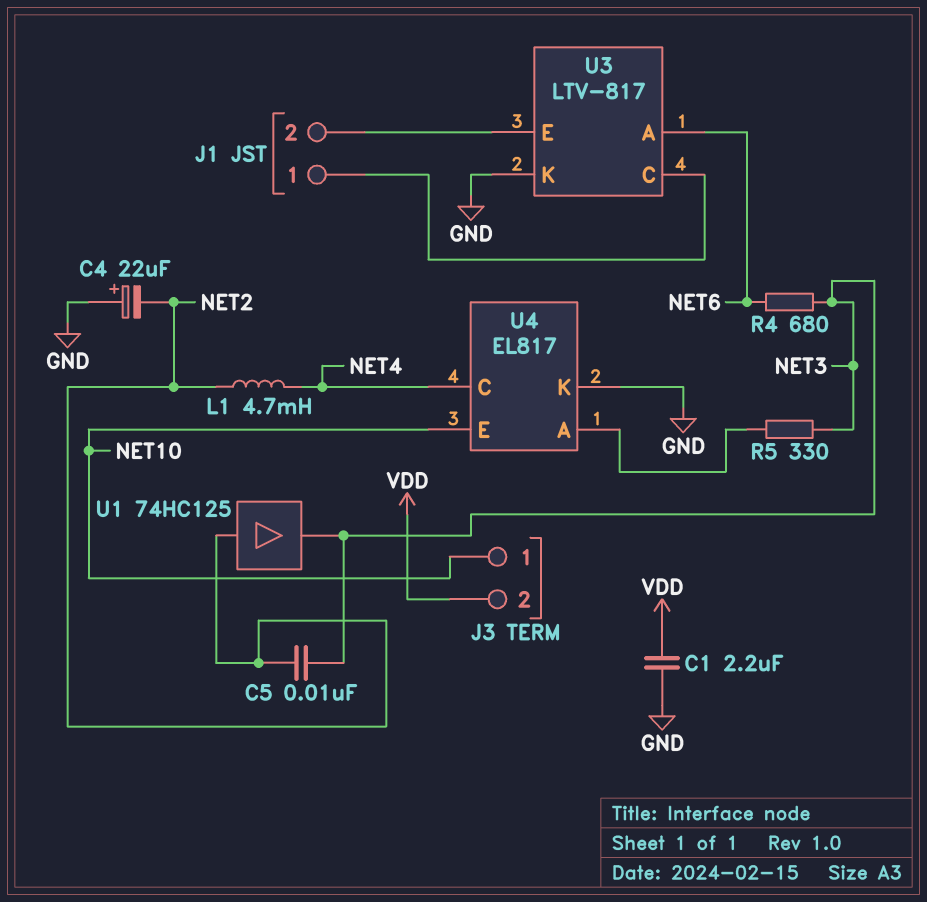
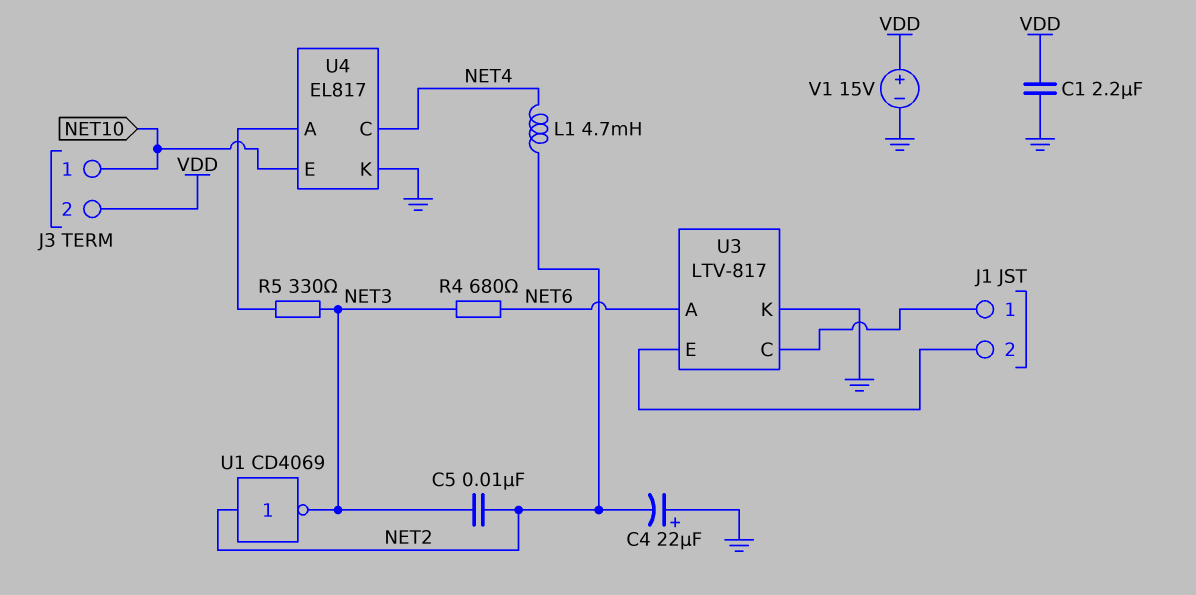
U1: buffer 74HC125 (in NET2, out NET3) -> NOT CD4069 (in NET2, out NET3)
V1: none -> 15V (plus VDD, minus GND)

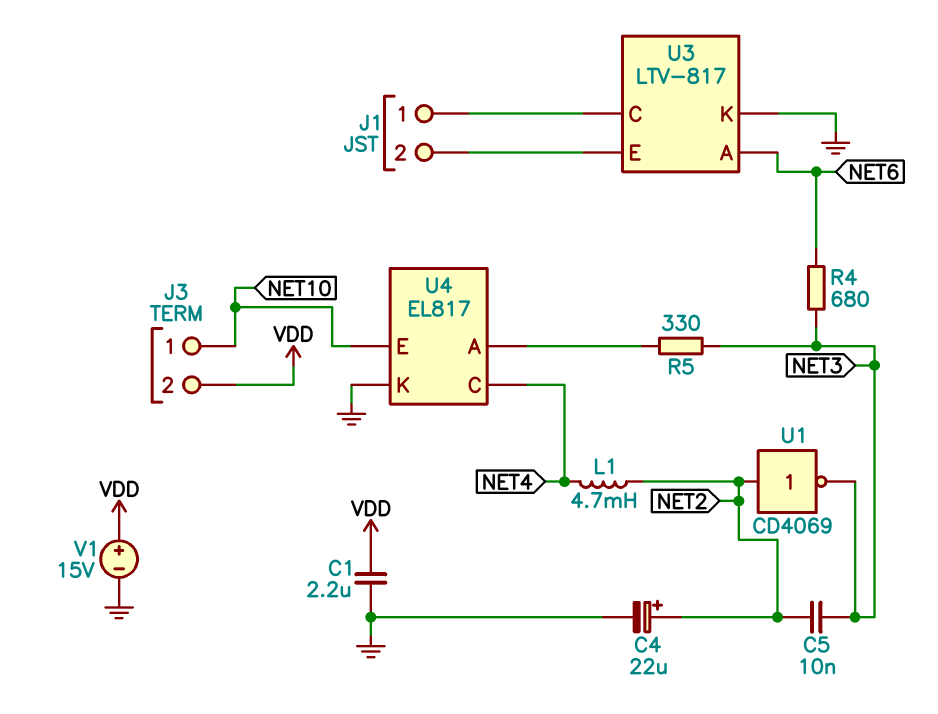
C4: 22uF (plus GND, minus NET2) -> 22uF (plus NET2, minus GND)

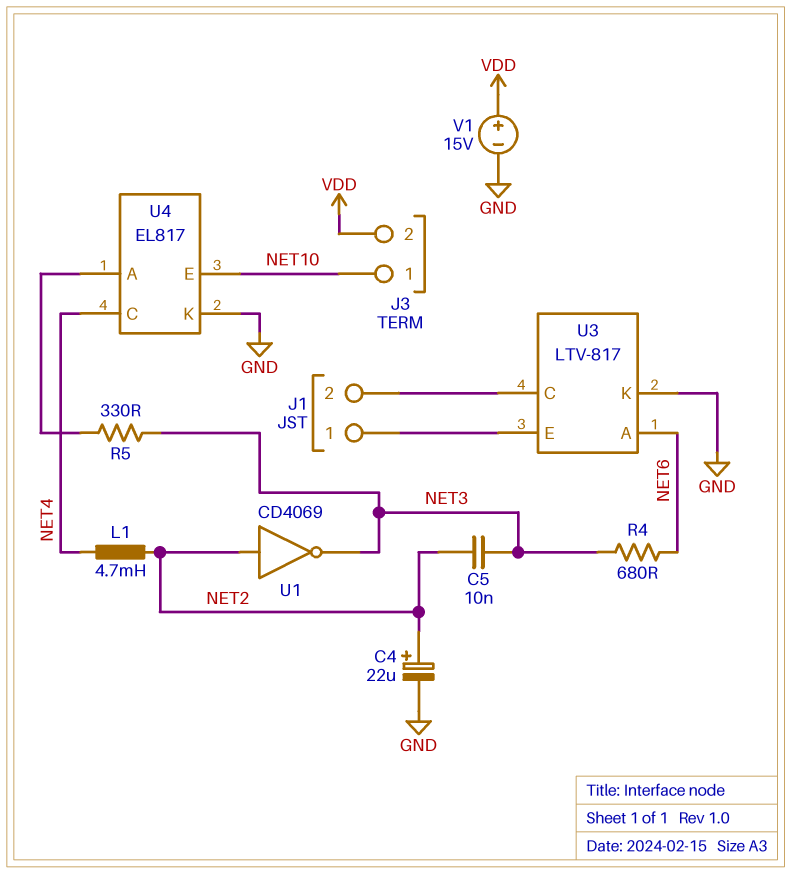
C1: 2.2uF (GND, VDD) -> none
U3 pin C: J1/1 -> J1/2
U3 pin E: J1/2 -> J1/1

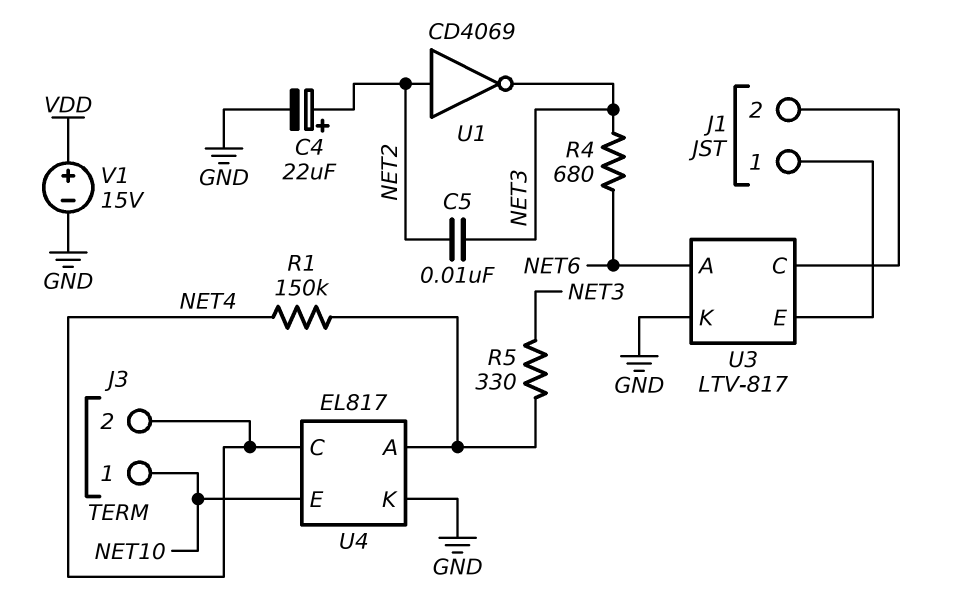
J3 pin 2: VDD -> NET4
L1: 4.7mH (NET2, NET4) -> none
R1: none -> 150k (NET4, U4/A)

